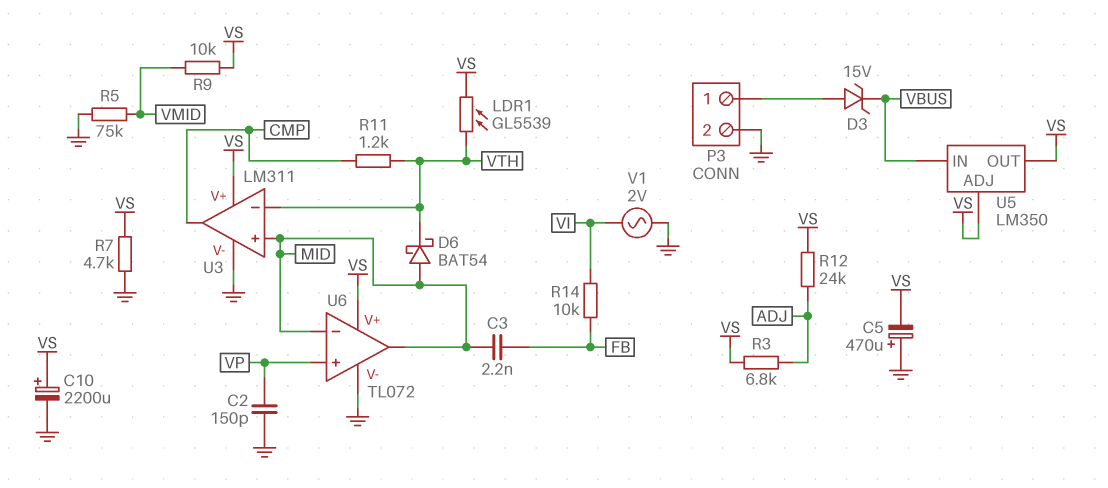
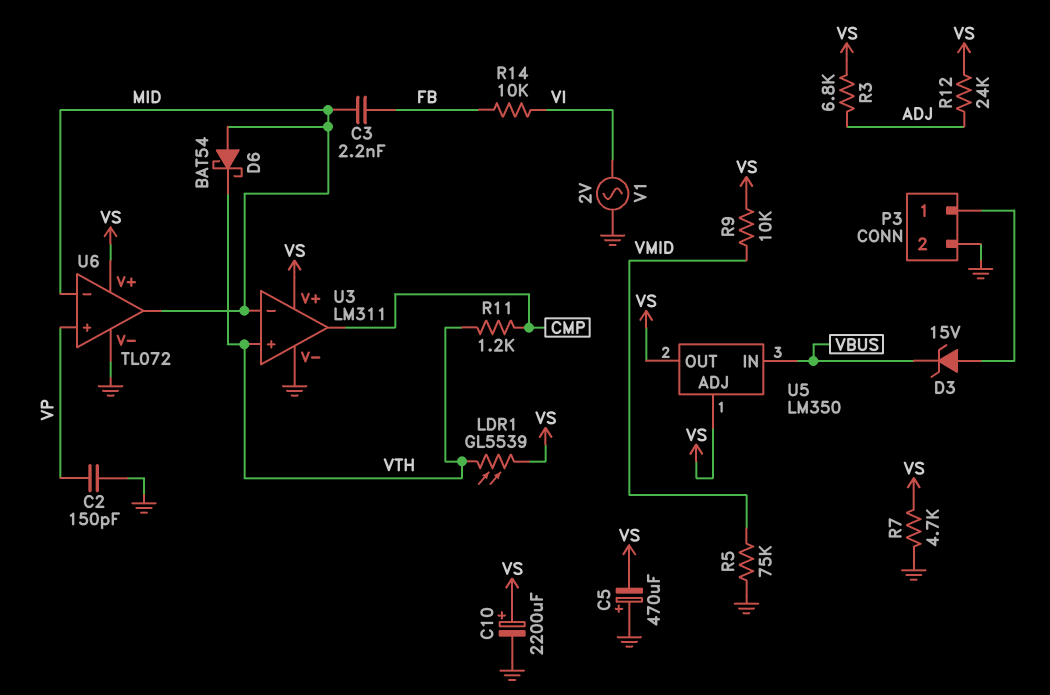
U3 pin in+: MID -> VTH
U3 pin in-: VTH -> MID

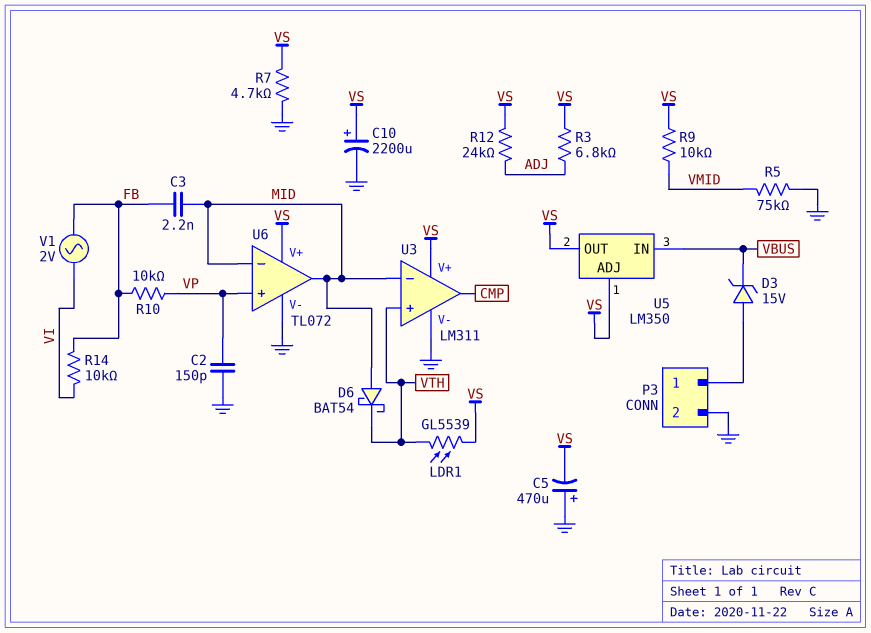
R10: none -> 10k (FB, VP)
R11: 1.2k (CMP, VTH) -> none
V1: AC 2V (GND, VI) -> AC 2V (FB, VI)

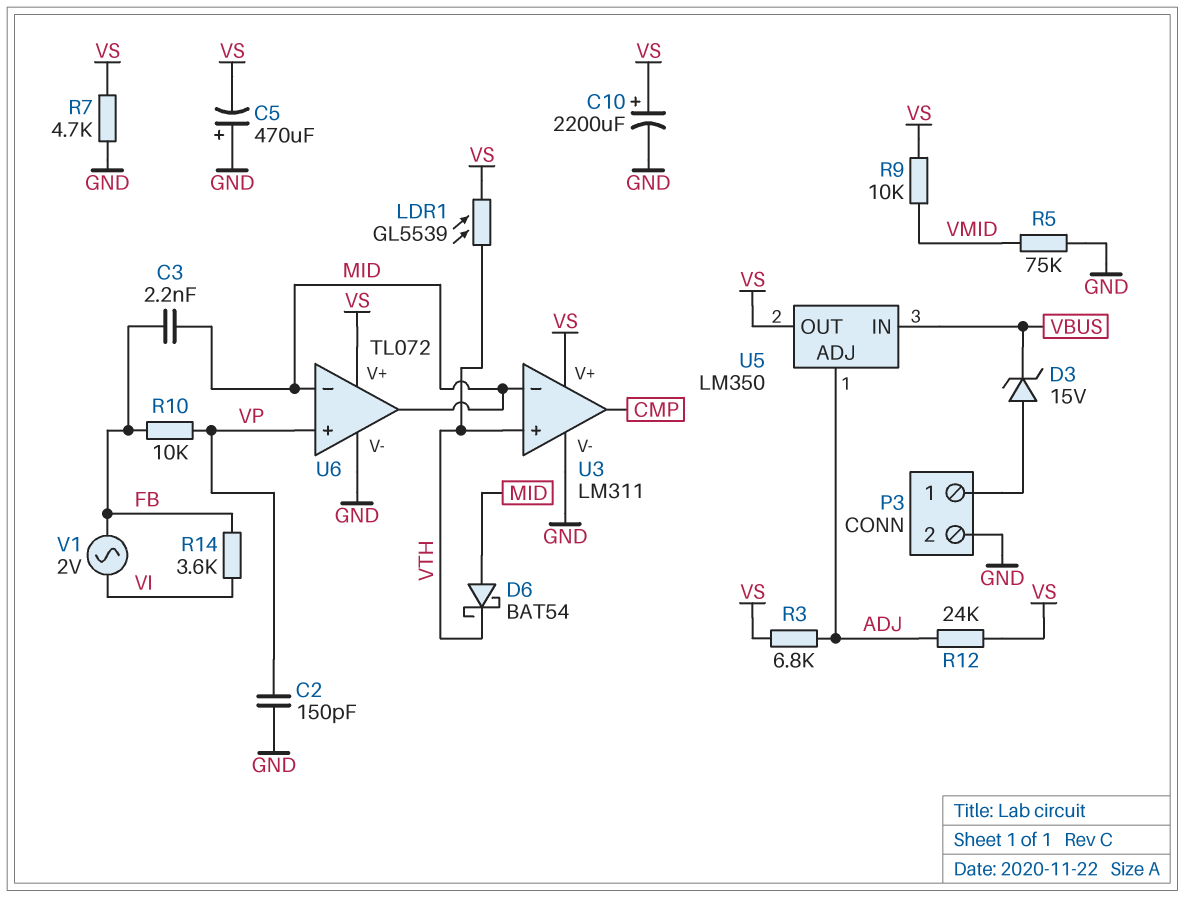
R14: 10k (FB, VI) -> 3.6k (FB, VI)
U5 pin ADJ: VS -> ADJ

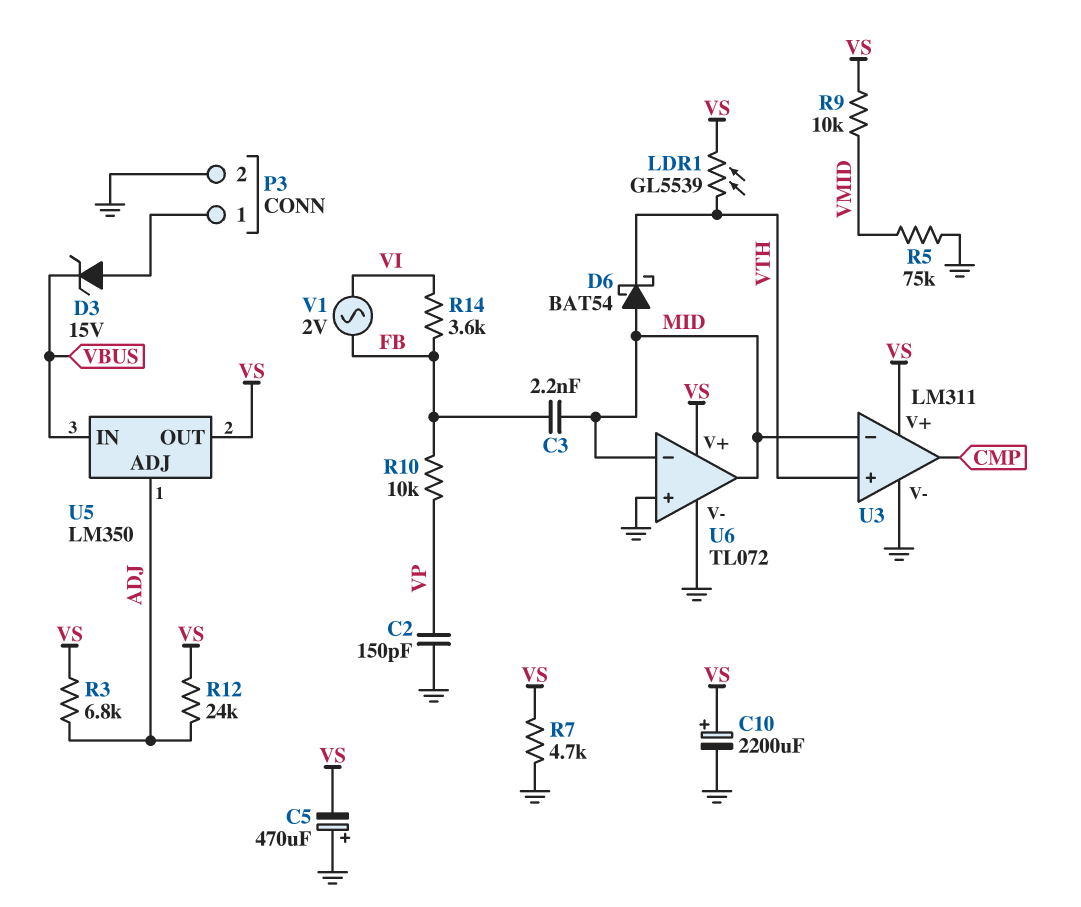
U6 pin in+: VP -> GND

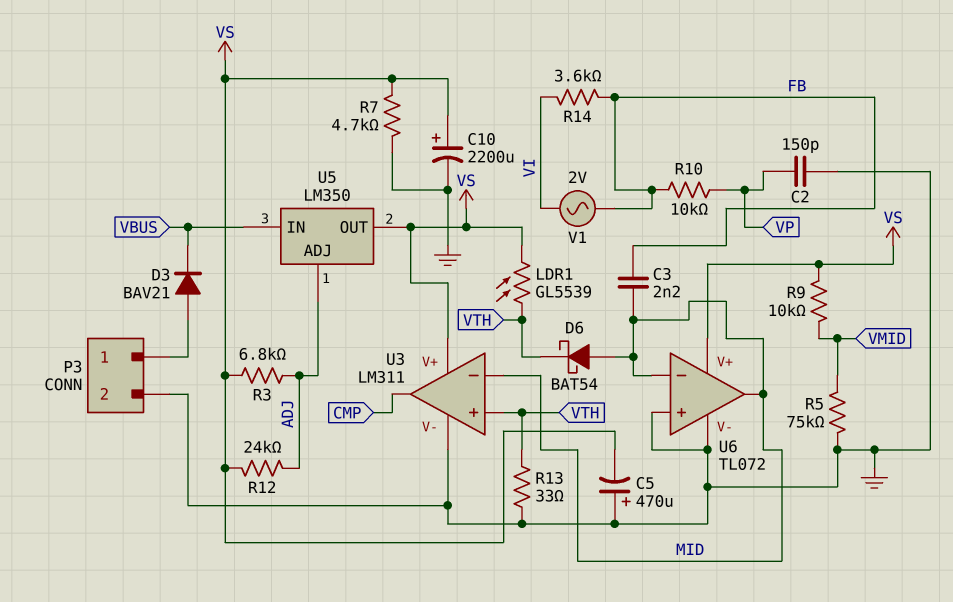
D3: zener 15V (A P3/1, K VBUS) -> diode BAV21 (A P3/1, K VBUS)
R13: none -> 33 (GND, VTH)

